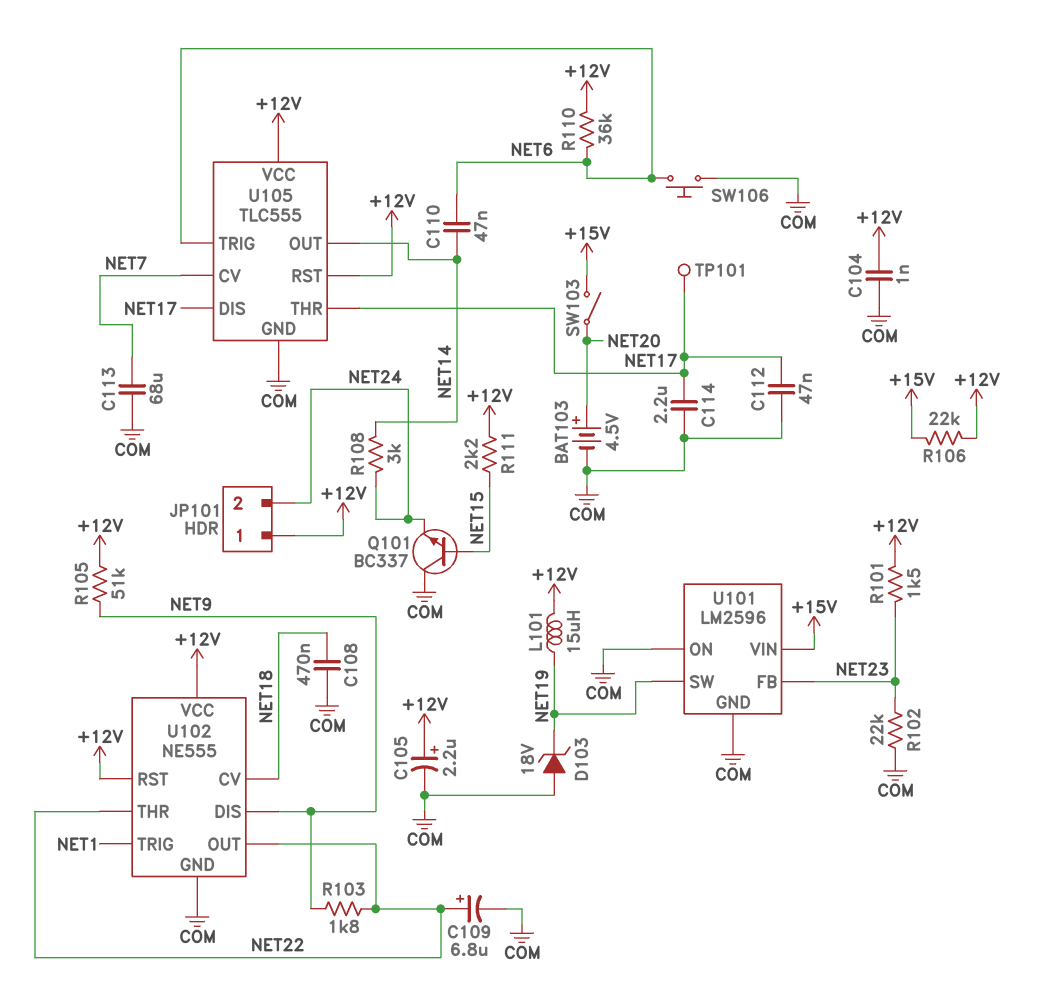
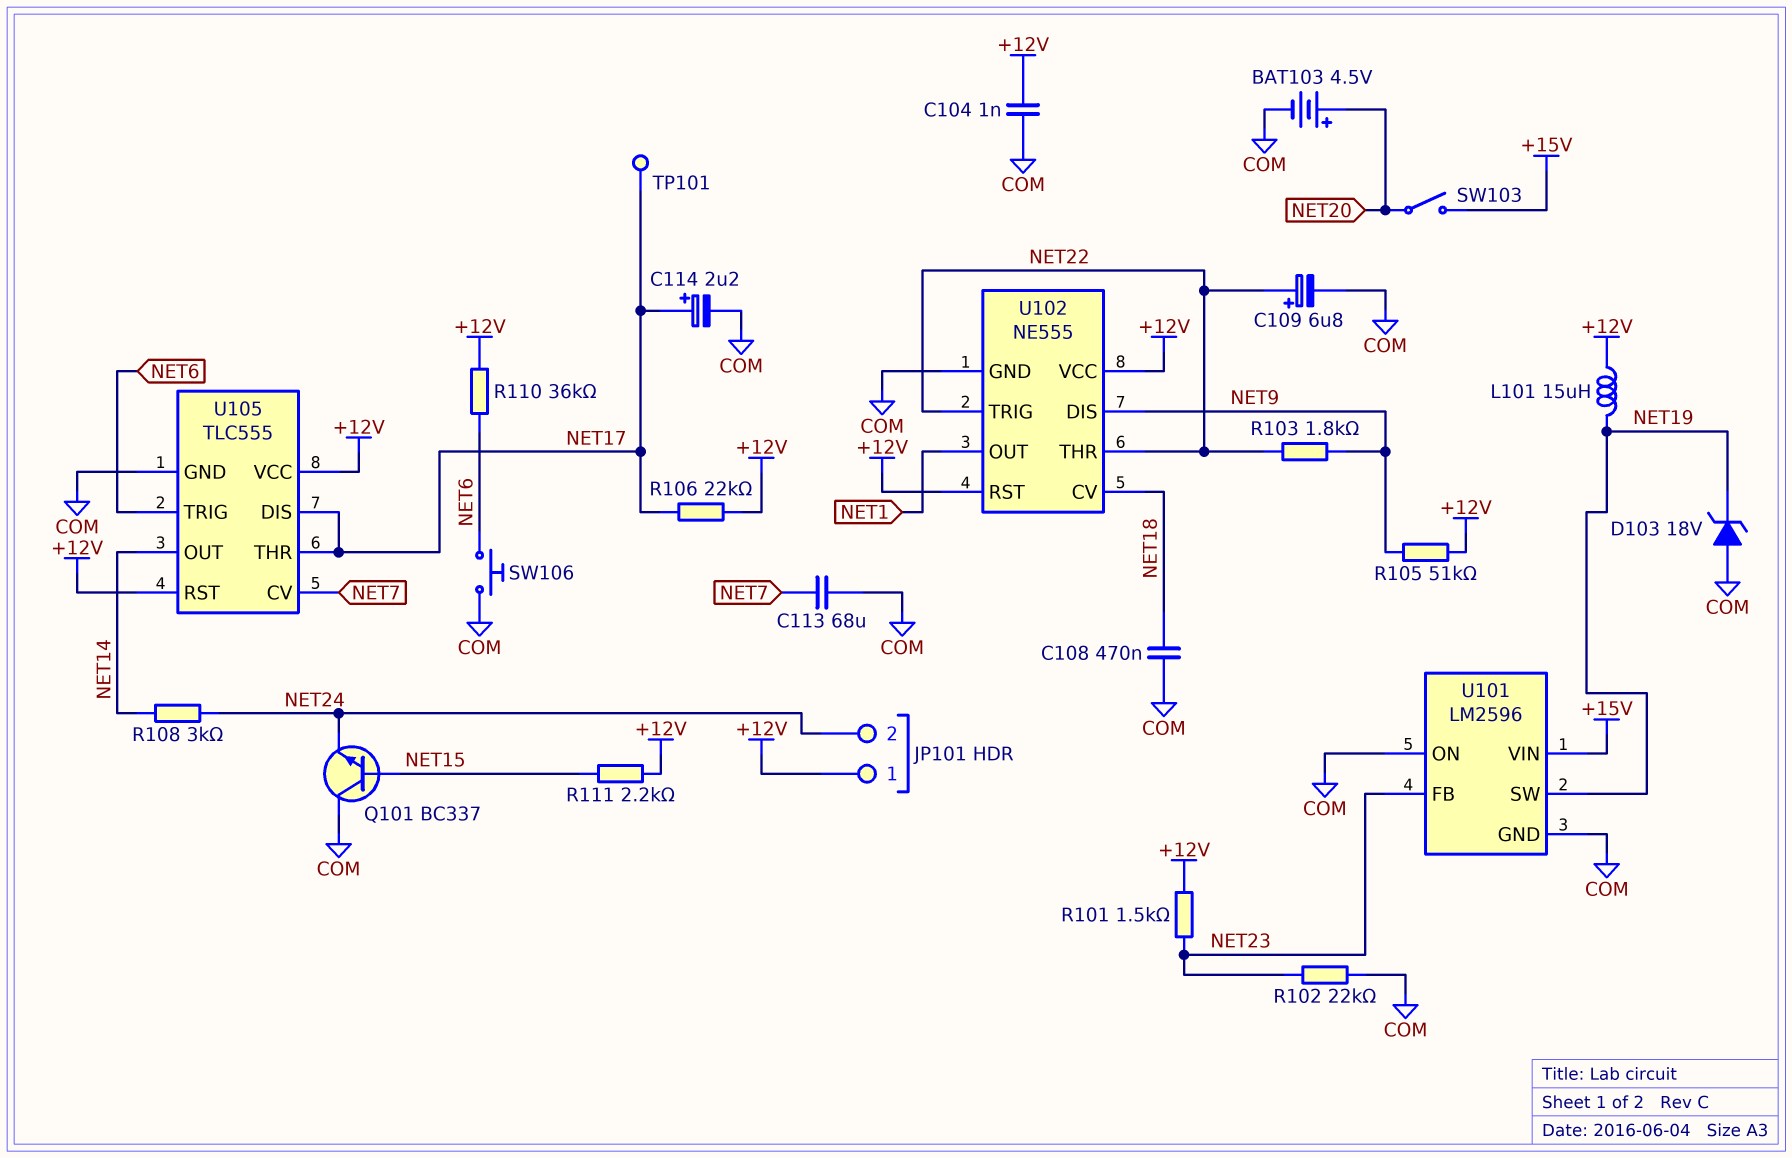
C105: 2.2uF (plus +12V, minus COM) -> none
C110: 47nF (NET6, NET14) -> none
C112: 47nF (COM, NET17) -> none
C114: 2.2uF (COM, NET17) -> 2.2uF (plus NET17, minus COM)
R106: 22k (+12V, +15V) -> 22k (+12V, NET17)
U102 pin OUT: NET22 -> NET1
U102 pin TRIG: NET1 -> NET22

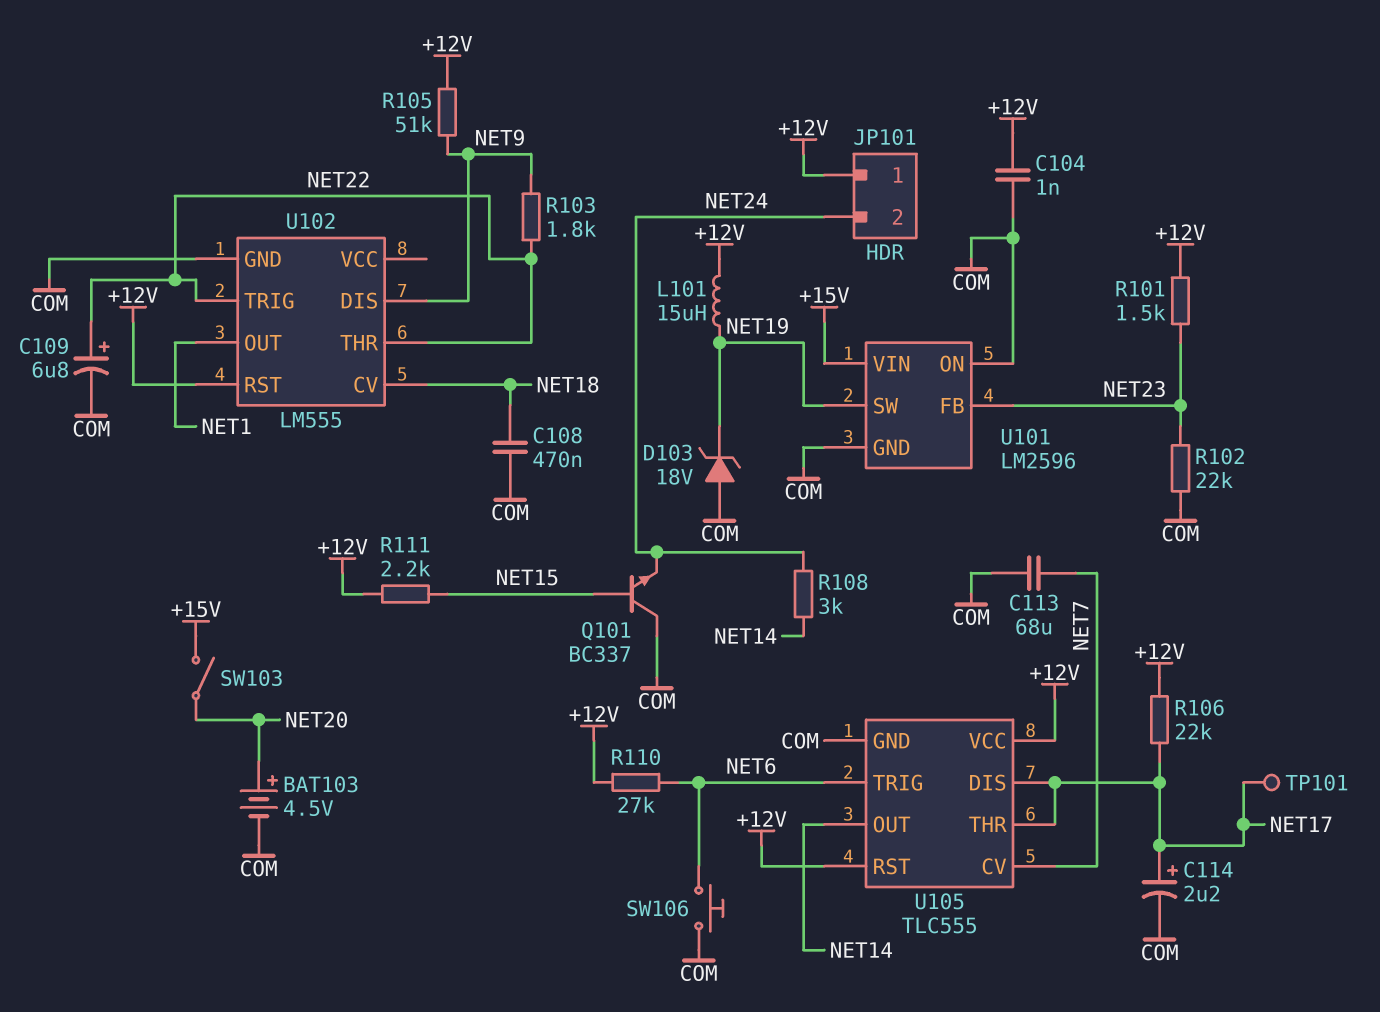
R110: 36k (+12V, NET6) -> 27k (+12V, NET6)
U102: NE555 -> LM555
U102 pin VCC: +12V -> none

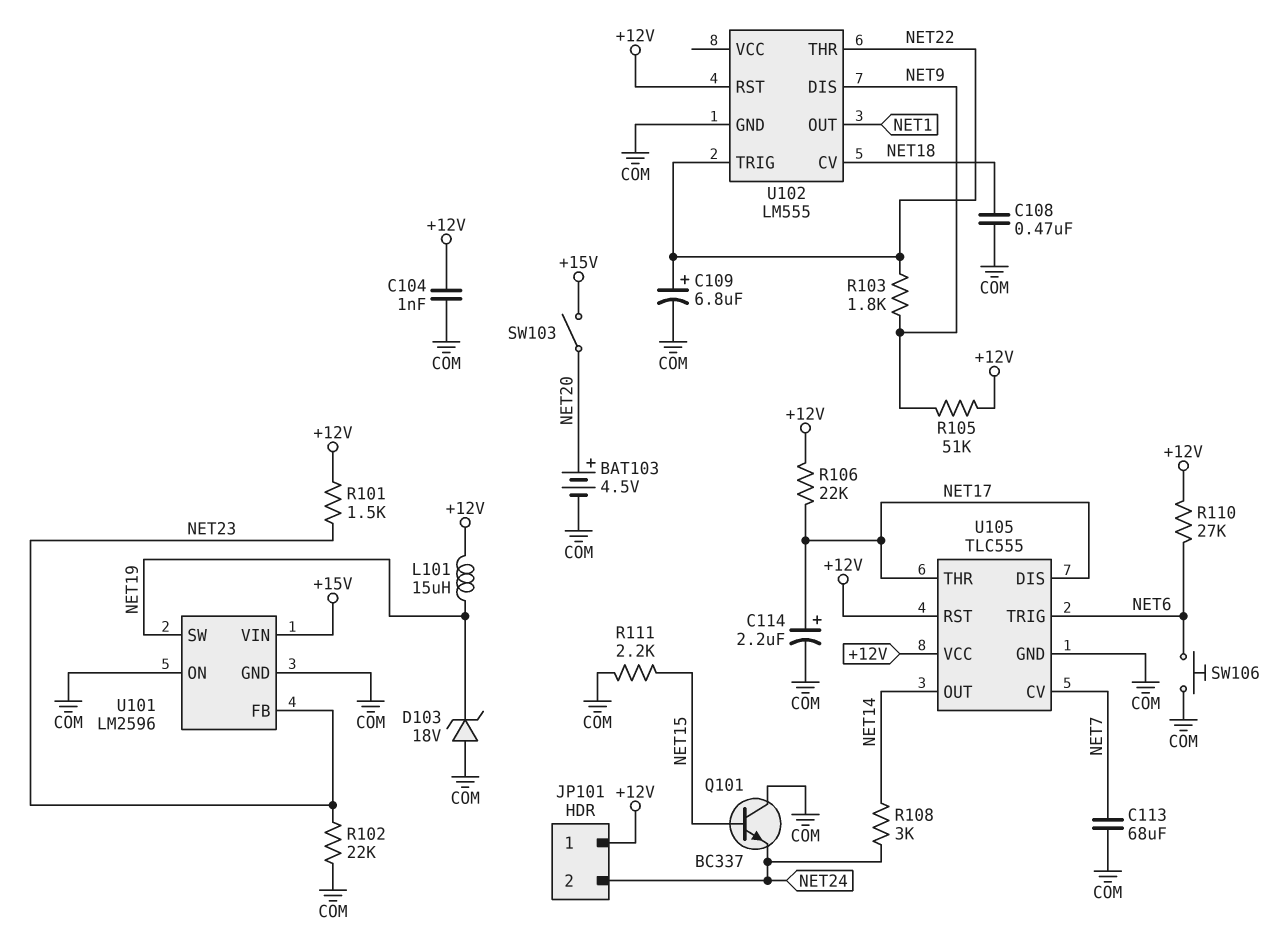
R111: 2.2k (+12V, NET15) -> 2.2k (COM, NET15)
TP101: test point (NET17) -> none

